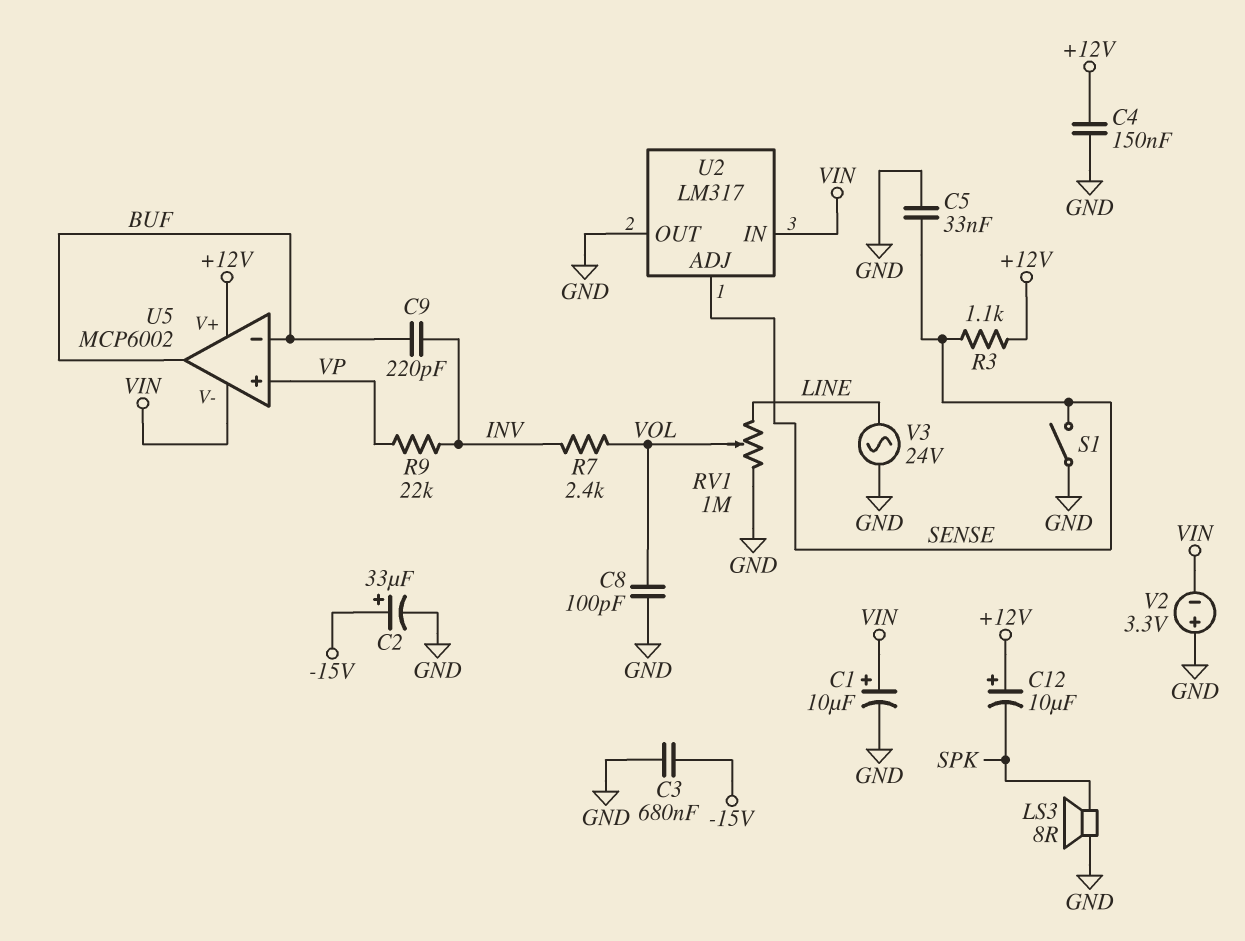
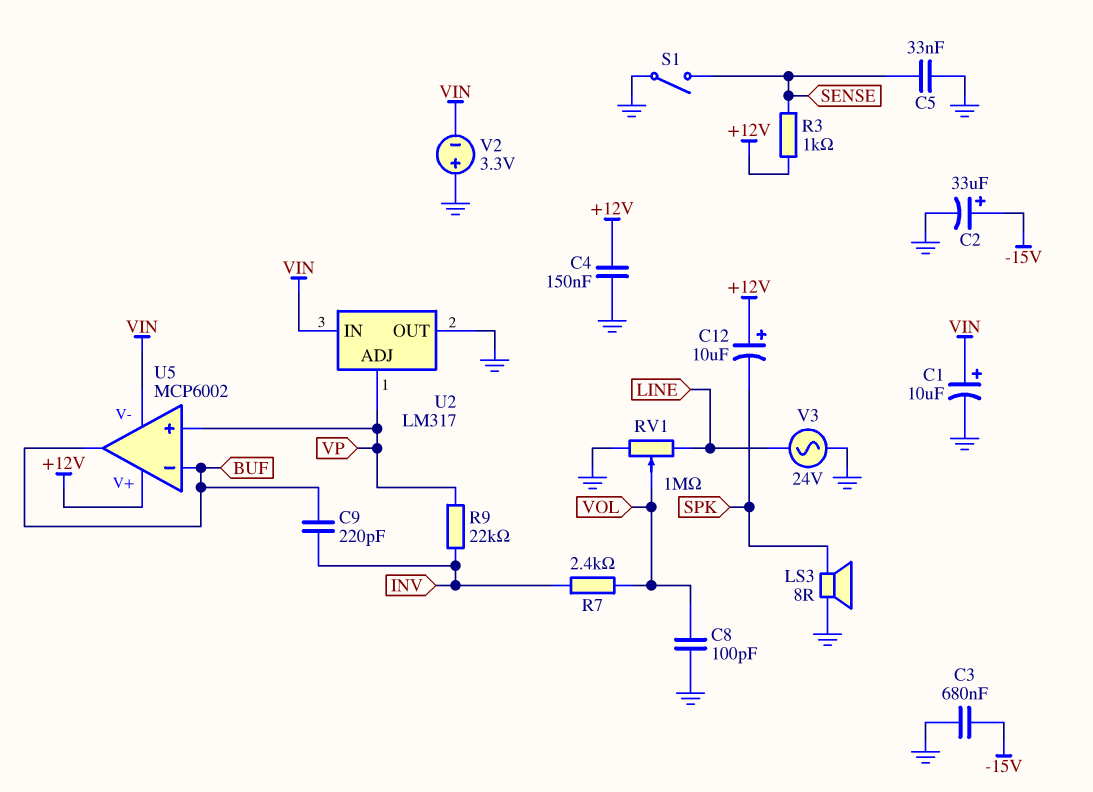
R3: 1.1k (+12V, SENSE) -> 1k (+12V, SENSE)
U2 pin ADJ: SENSE -> VP

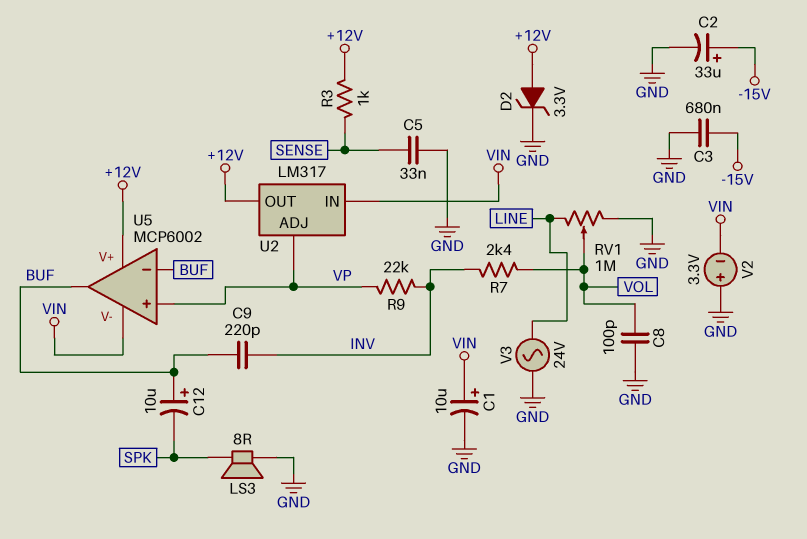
C4: 150nF (+12V, GND) -> none
C12: 10uF (plus +12V, minus SPK) -> 10uF (plus BUF, minus SPK)
D2: none -> zener 3.3V (A +12V, K GND)
S1: switch (GND, SENSE) -> none
U2 pin OUT: GND -> +12V

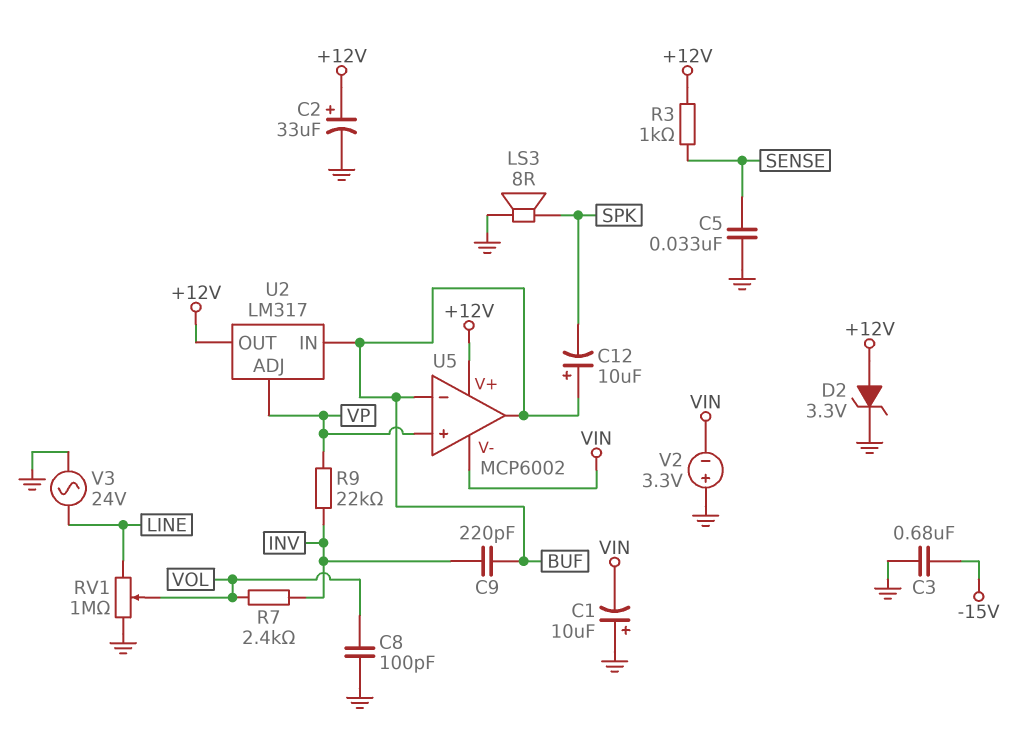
C1: 10uF (plus VIN, minus GND) -> 10uF (plus GND, minus VIN)
C2: 33uF (plus -15V, minus GND) -> 33uF (plus +12V, minus GND)
U2 pin IN: VIN -> BUF

